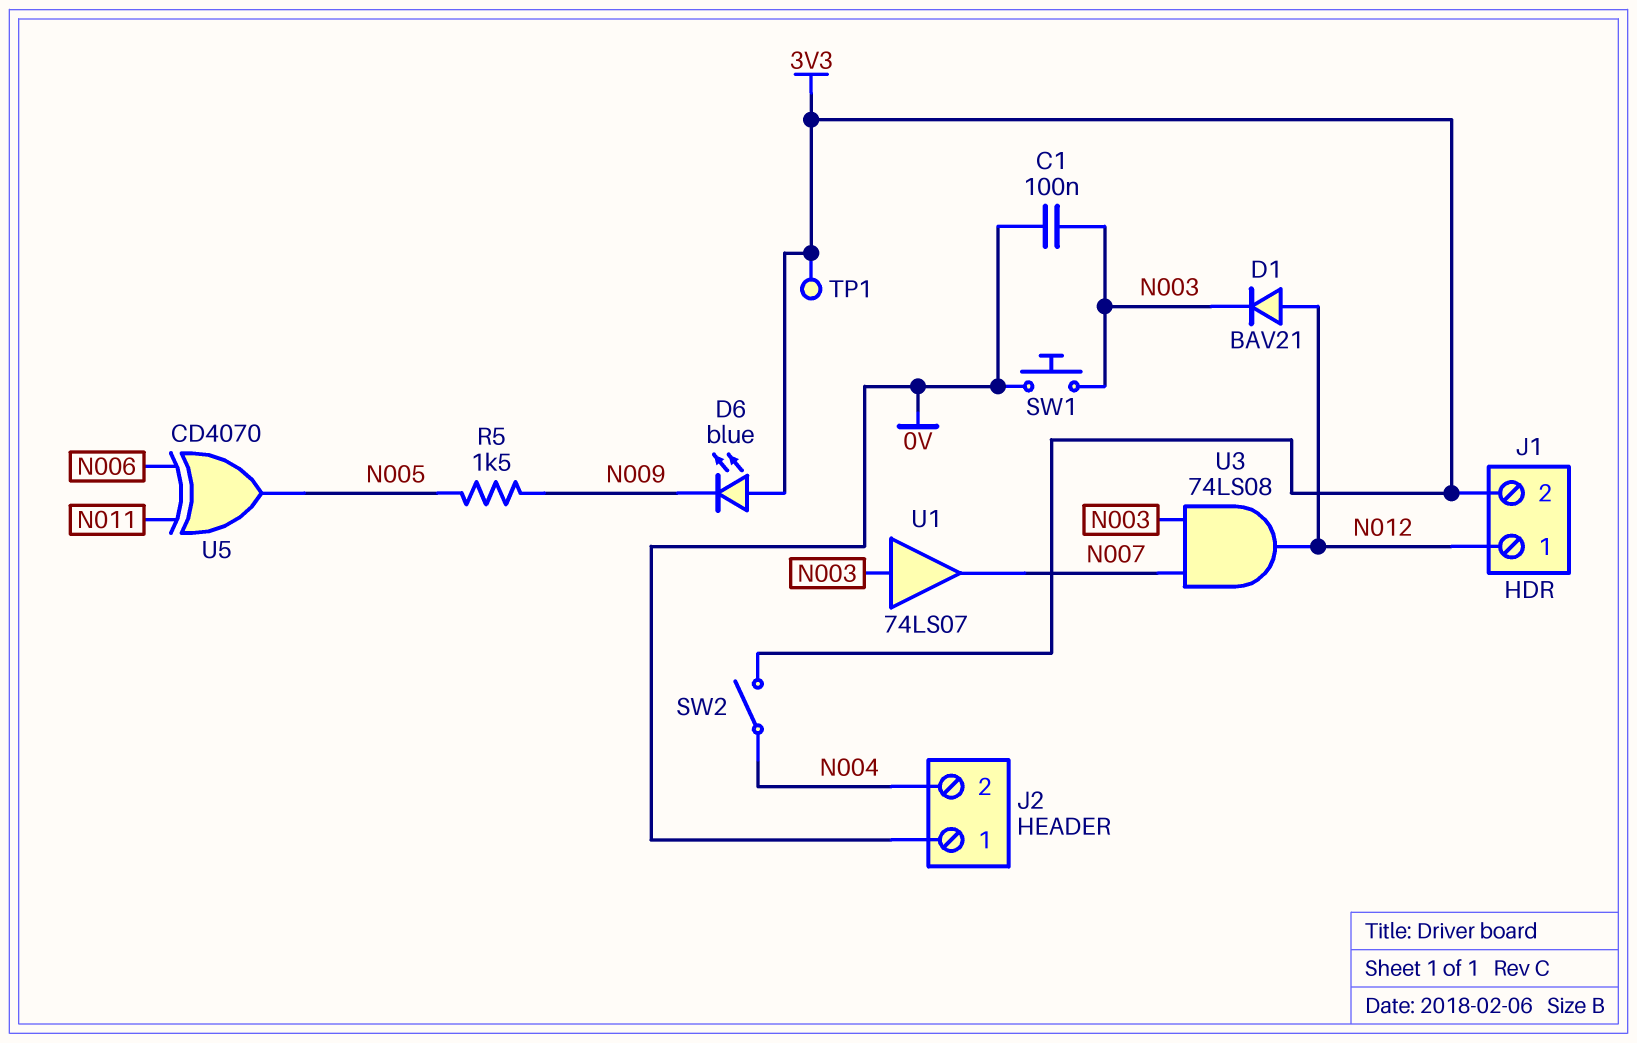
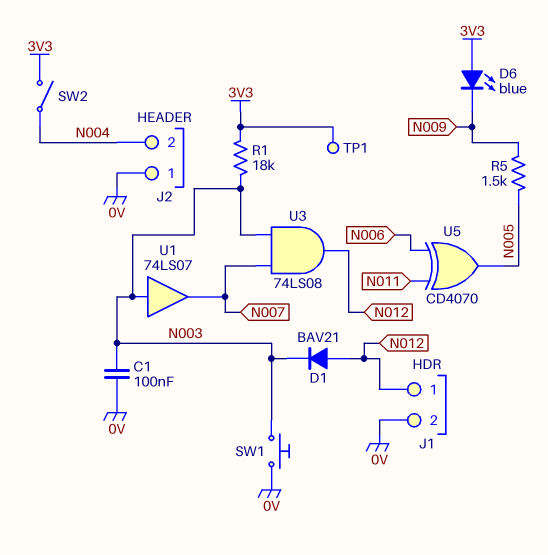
J1 pin 2: 3V3 -> 0V
R1: none -> 18k (3V3, N003)

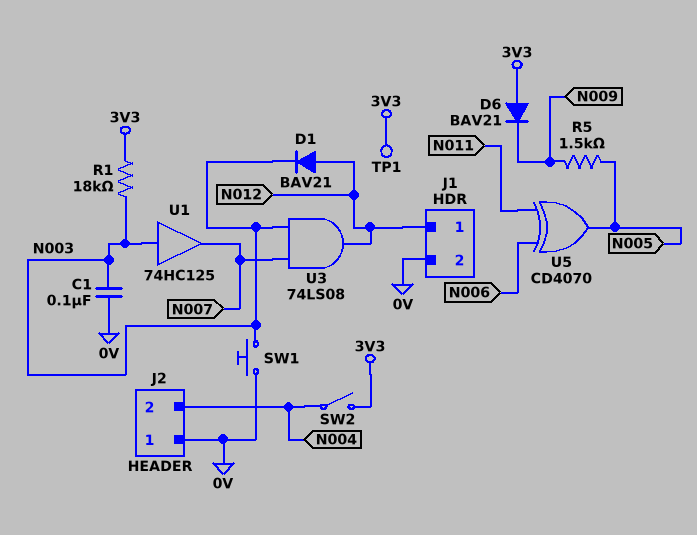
D6: LED blue (A 3V3, K N009) -> diode BAV21 (A 3V3, K N009)
U1: buffer 74LS07 (in N003, out N007) -> buffer 74HC125 (in N003, out N007)

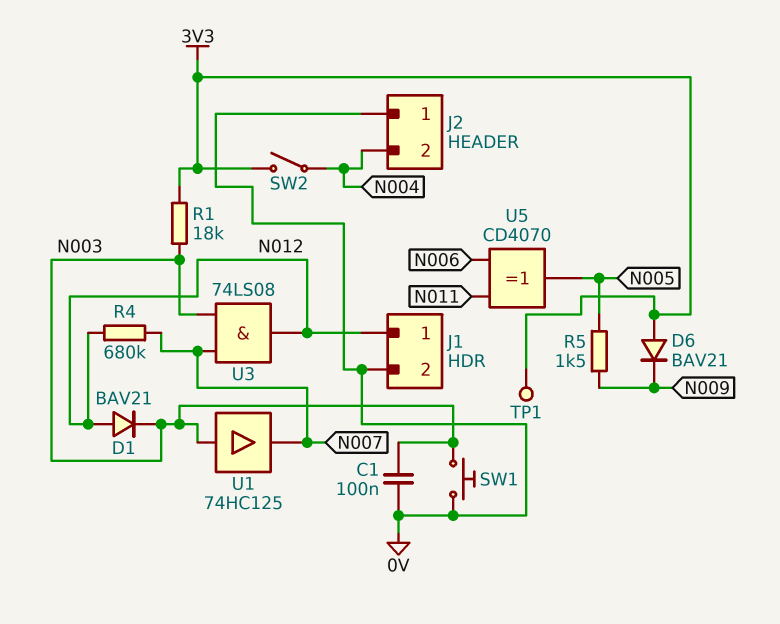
R4: none -> 680k (N007, N012)

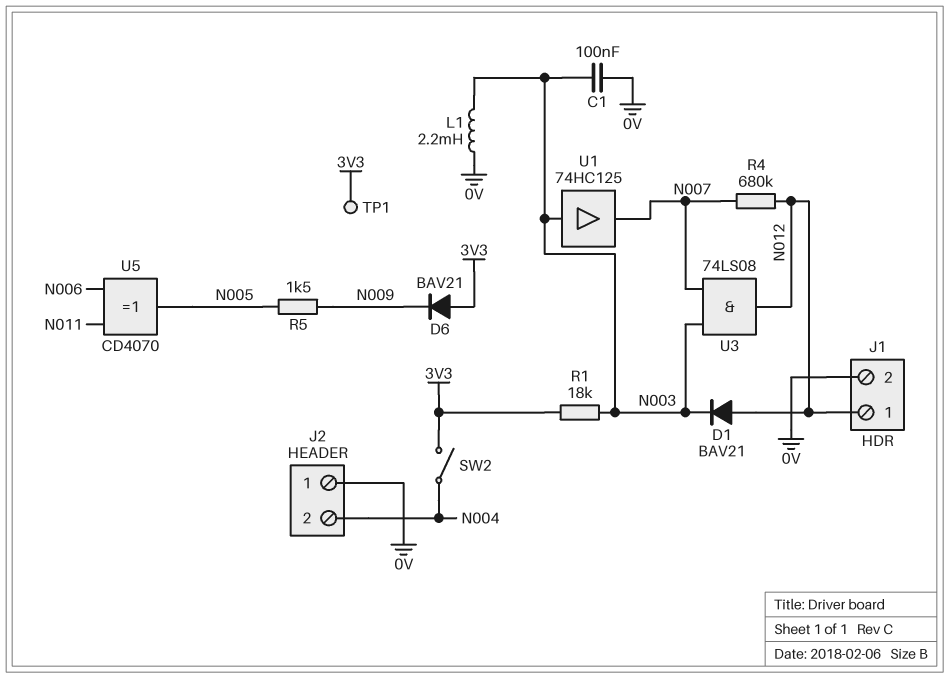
L1: none -> 2.2mH (0V, N003)
SW1: button (0V, N003) -> none

